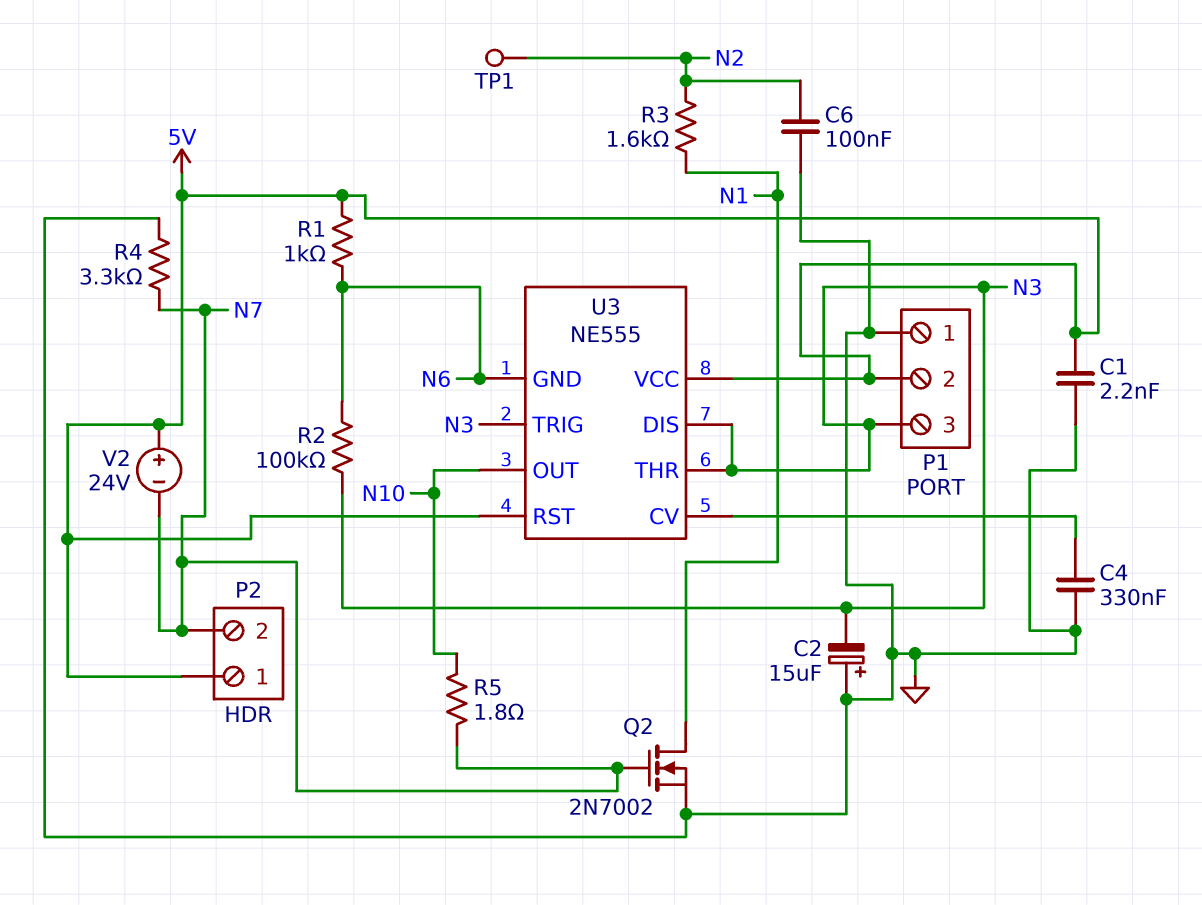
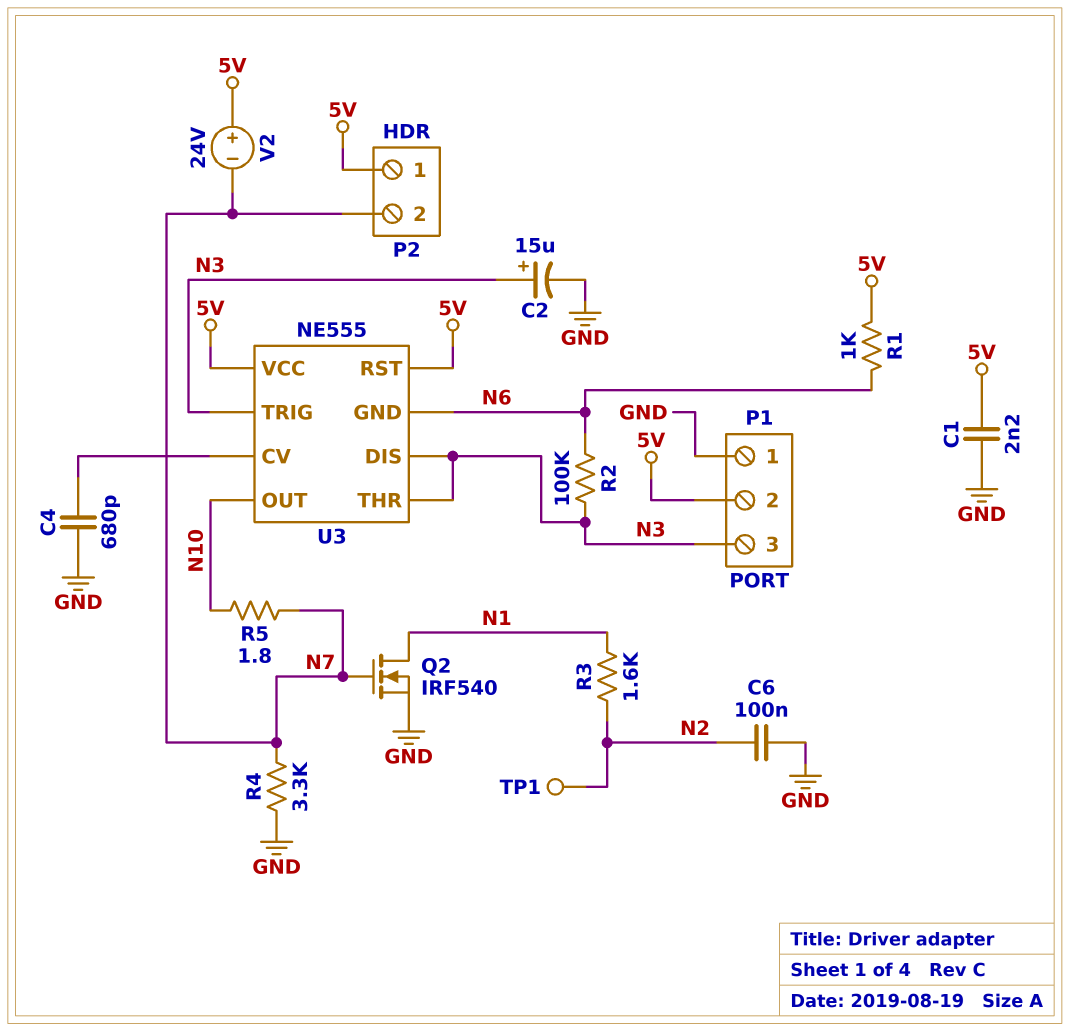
C2: 15uF (plus GND, minus N3) -> 15uF (plus N3, minus GND)
C4: 330nF (GND, U3/CV) -> 680pF (GND, U3/CV)
Q2: NMOS 2N7002 (G N7, D N1, S GND) -> NMOS IRF540 (G N7, D N1, S GND)

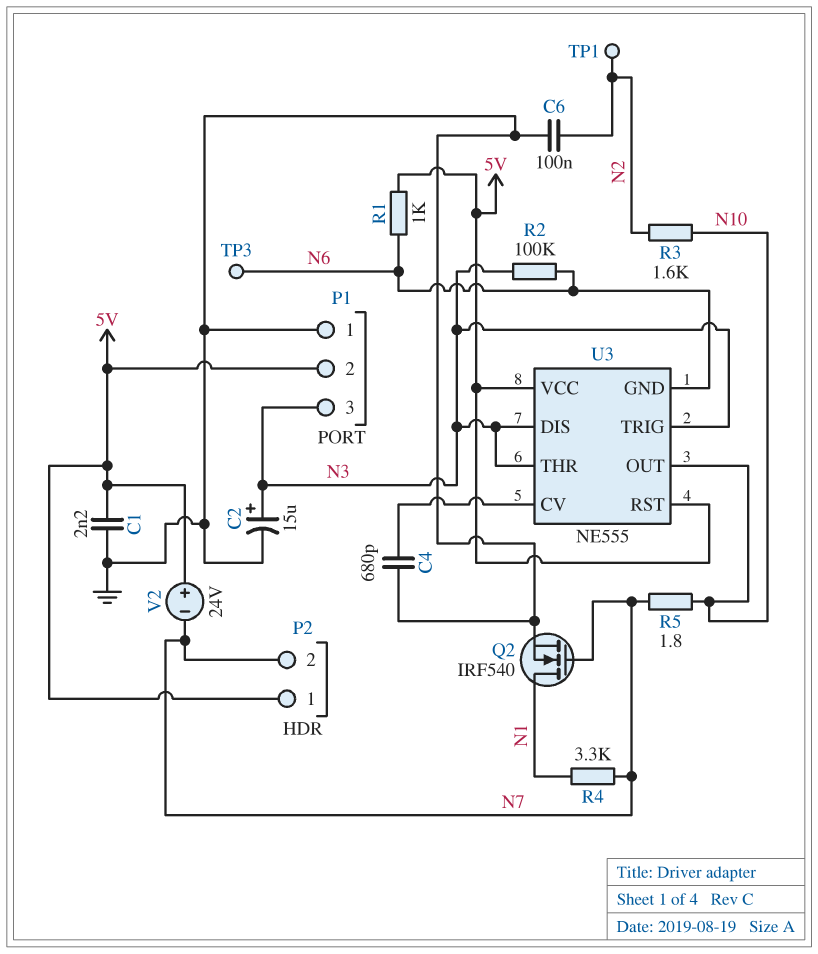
R3: 1.6k (N1, N2) -> 1.6k (N2, N10)
R4: 3.3k (GND, N7) -> 3.3k (N1, N7)
TP3: none -> test point (N6)

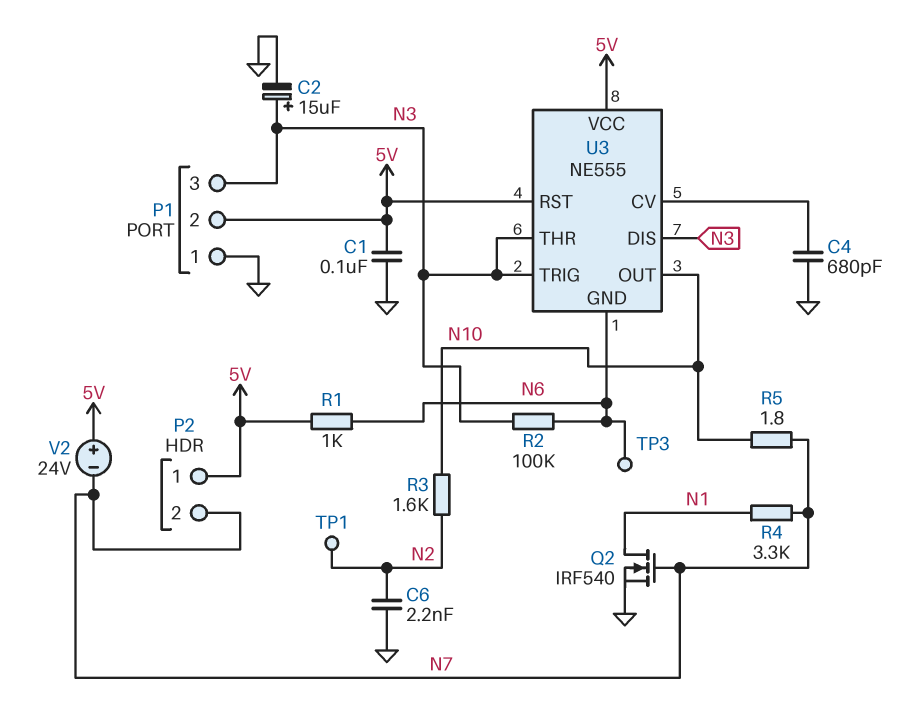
C1: 2.2nF (5V, GND) -> 100nF (5V, GND)
C6: 100nF (GND, N2) -> 2.2nF (GND, N2)

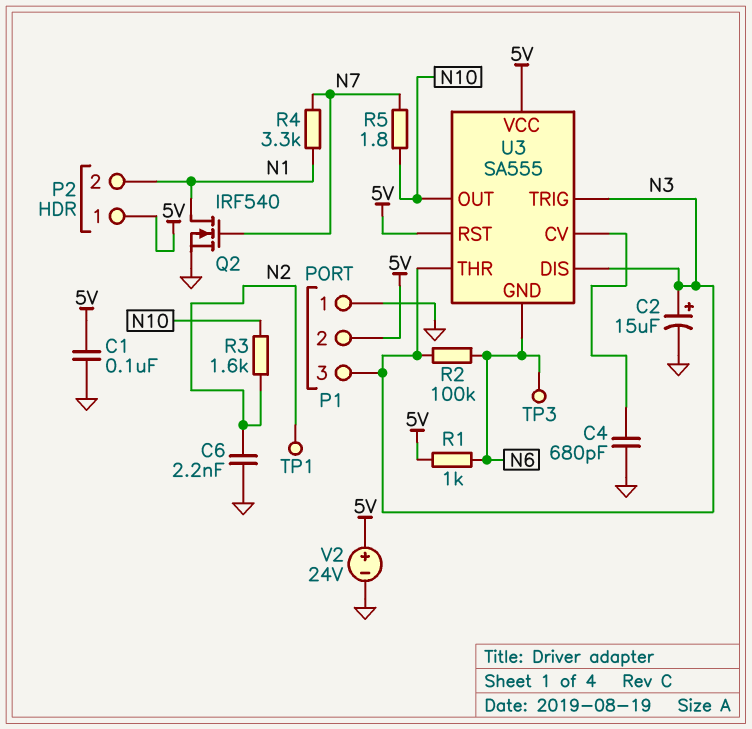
P2 pin 2: N7 -> N1
U3: NE555 -> SA555
V2: 24V (plus 5V, minus N7) -> 24V (plus 5V, minus GND)

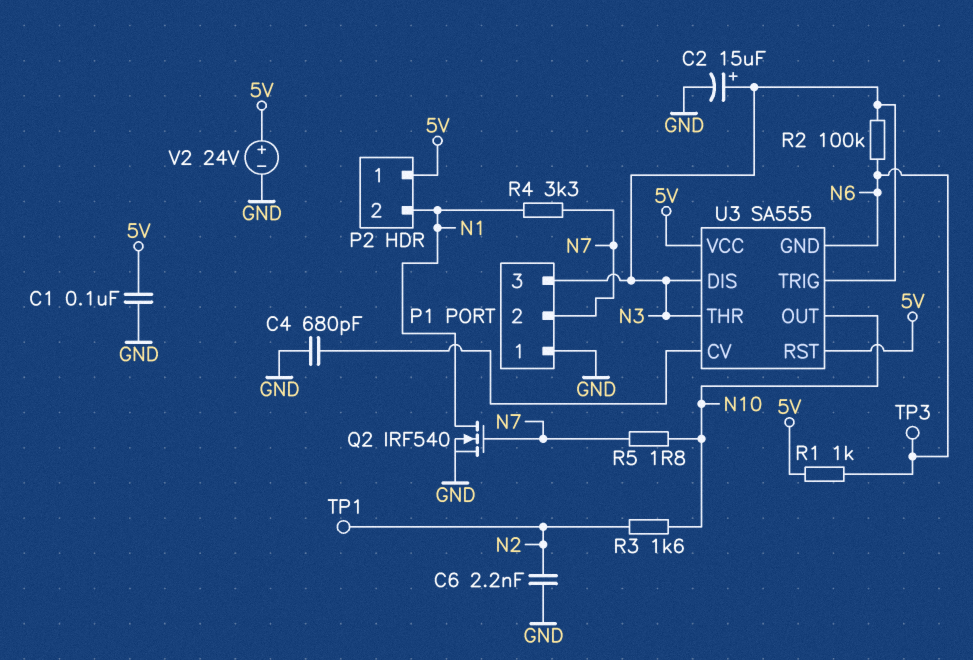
P1 pin 2: 5V -> N7

